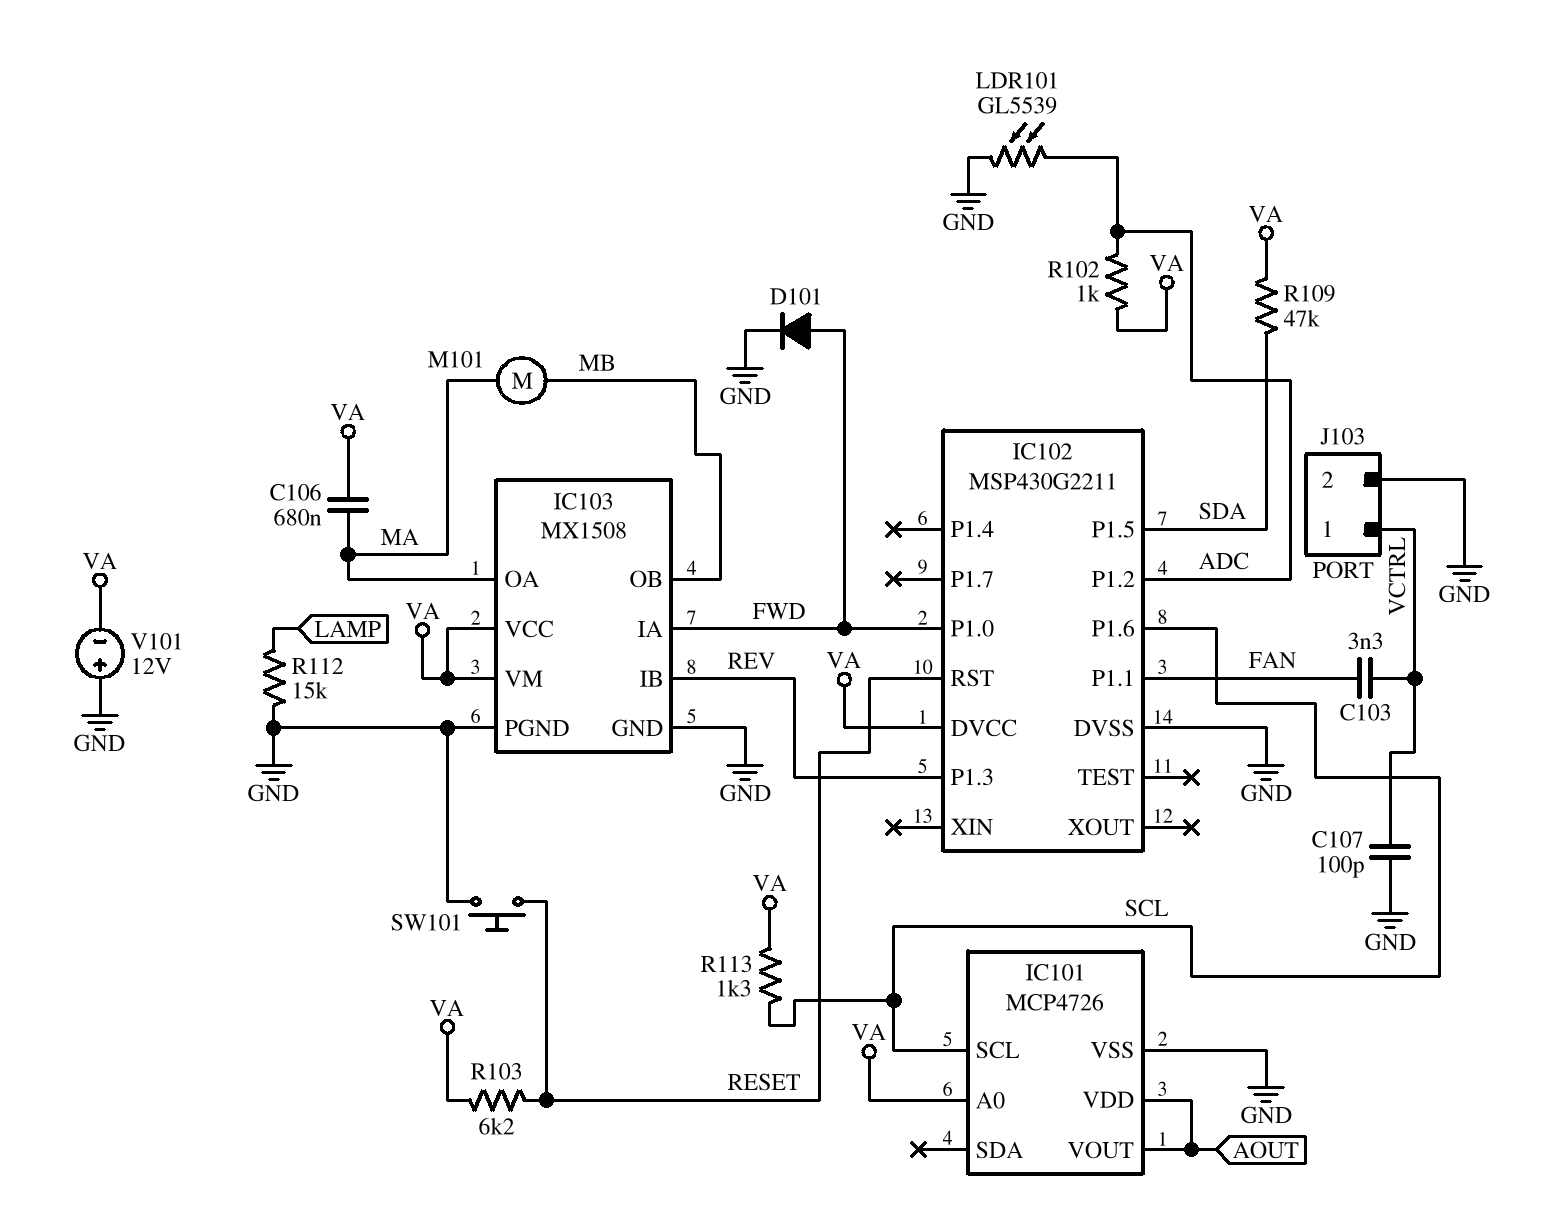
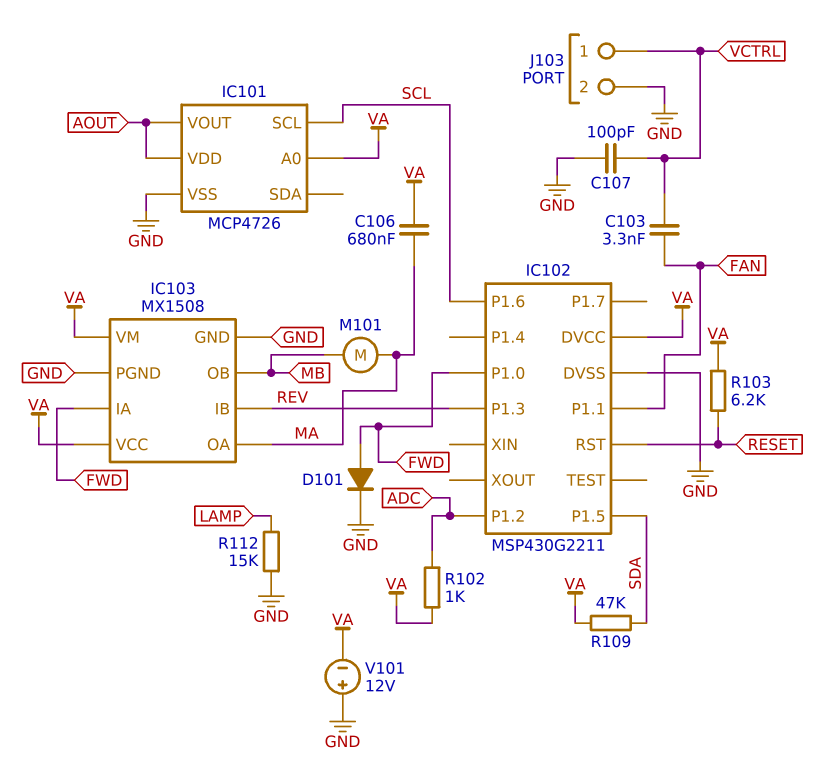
LDR101: GL5539 (ADC, GND) -> none
R113: 1.3k (SCL, VA) -> none
SW101: button (GND, RESET) -> none

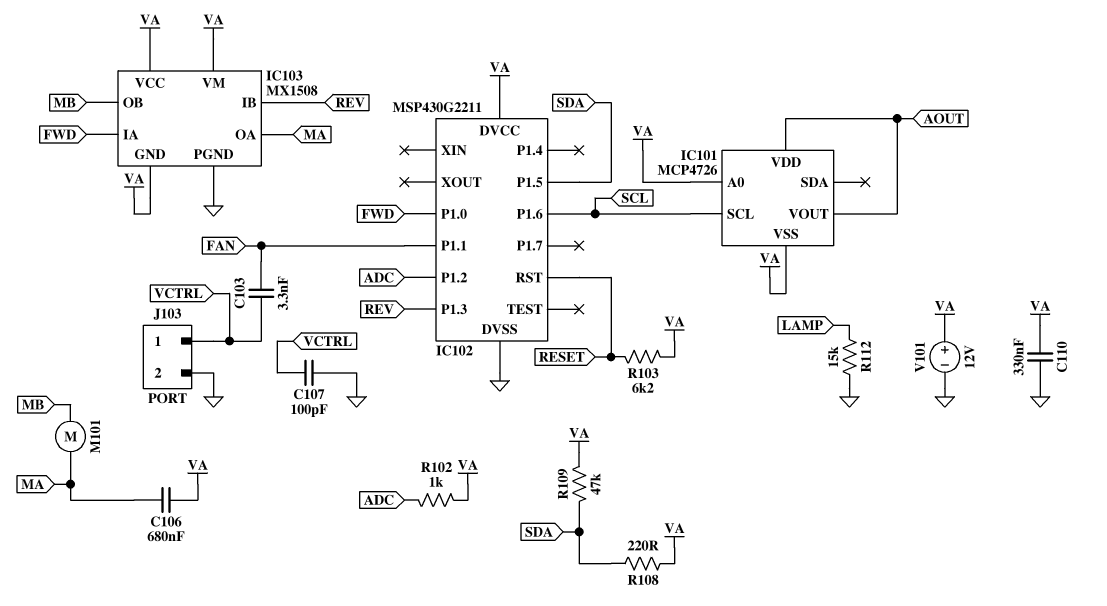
C110: none -> 330nF (GND, VA)
D101: diode (A FWD, K GND) -> none
IC101 pin VSS: GND -> VA
IC103 pin GND: GND -> VA
R108: none -> 220 (SDA, VA)
V101: 12V (plus GND, minus VA) -> 12V (plus VA, minus GND)

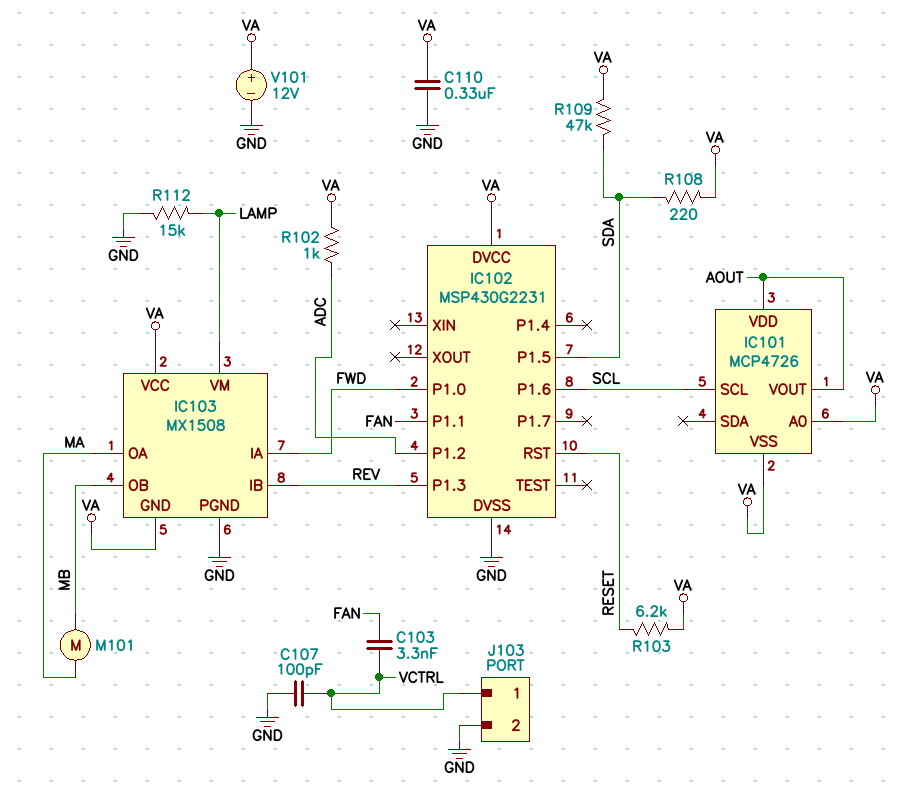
C106: 680nF (MA, VA) -> none
IC102: MSP430G2211 -> MSP430G2231
IC103 pin VM: VA -> LAMP

